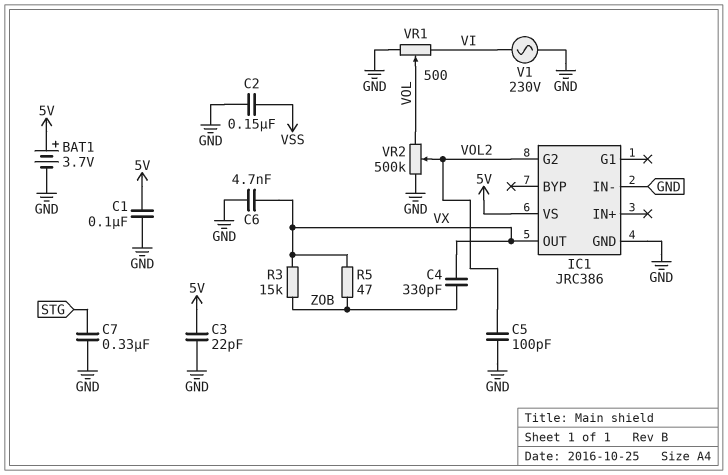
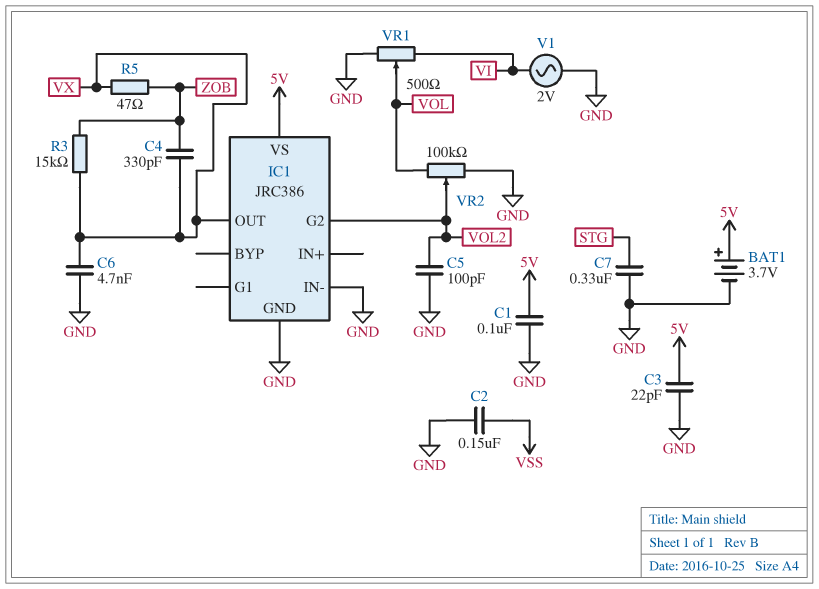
V1: AC 230V (GND, VI) -> AC 2V (GND, VI)
VR2: 500k (GND, VOL, wiper VOL2) -> 100k (GND, VOL, wiper VOL2)

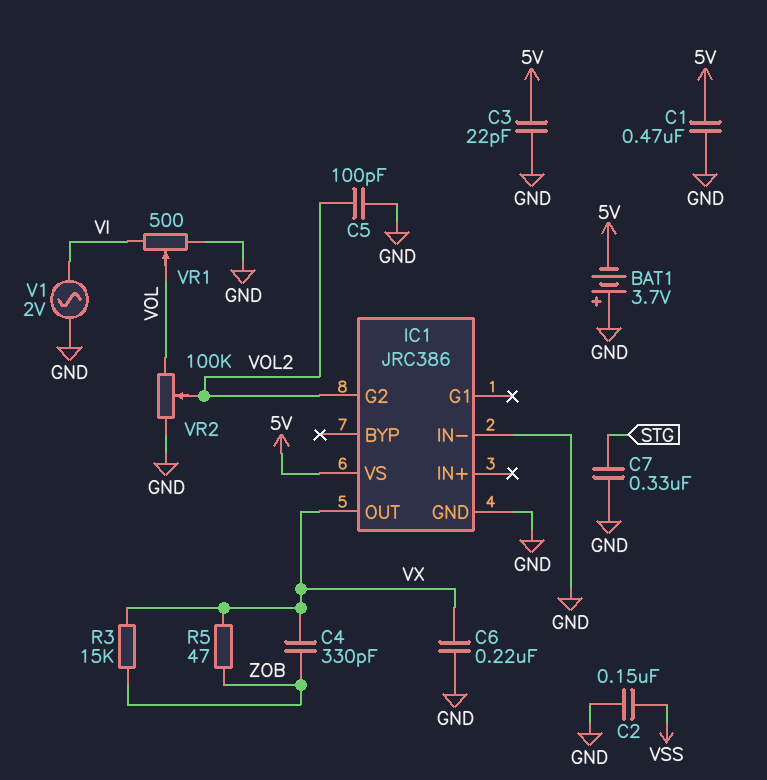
BAT1: 3.7V (plus 5V, minus GND) -> 3.7V (plus GND, minus 5V)
C1: 100nF (5V, GND) -> 470nF (5V, GND)
C6: 4.7nF (GND, VX) -> 220nF (GND, VX)

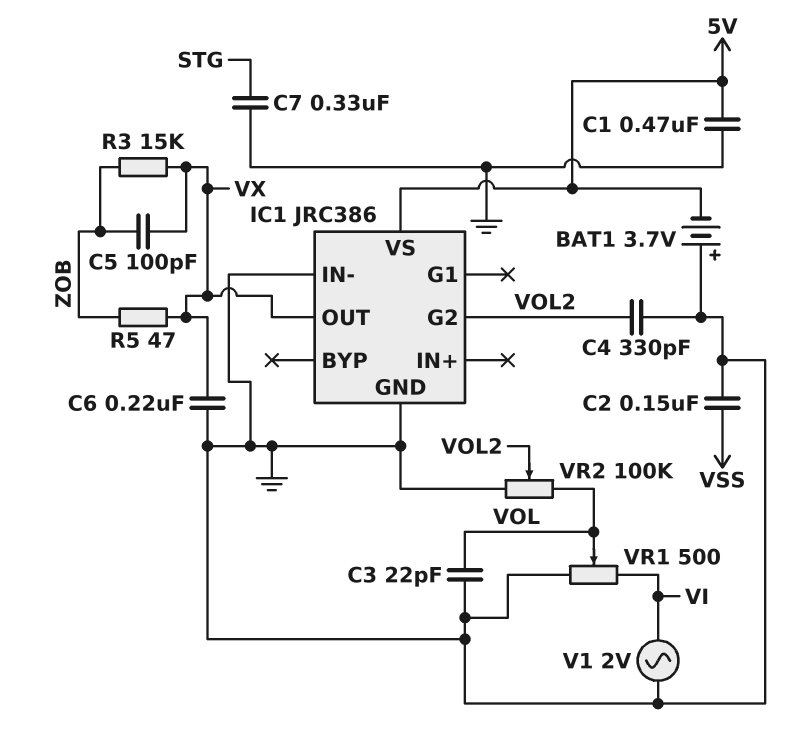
C3: 22pF (5V, GND) -> 22pF (GND, VOL)
C4: 330pF (VX, ZOB) -> 330pF (GND, VOL2)
C5: 100pF (GND, VOL2) -> 100pF (VX, ZOB)

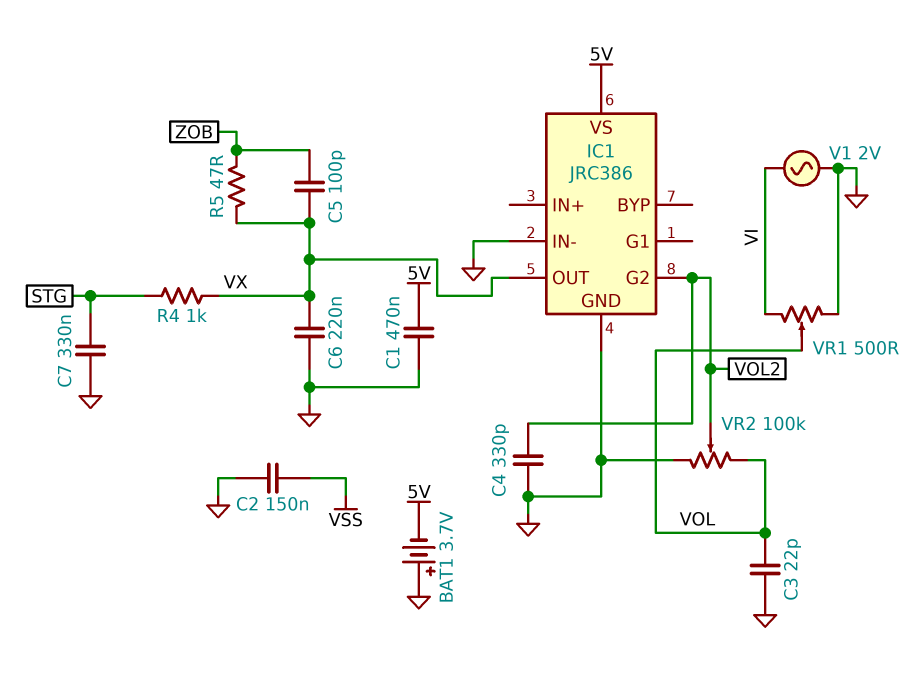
R3: 15k (VX, ZOB) -> none
R4: none -> 1k (STG, VX)

